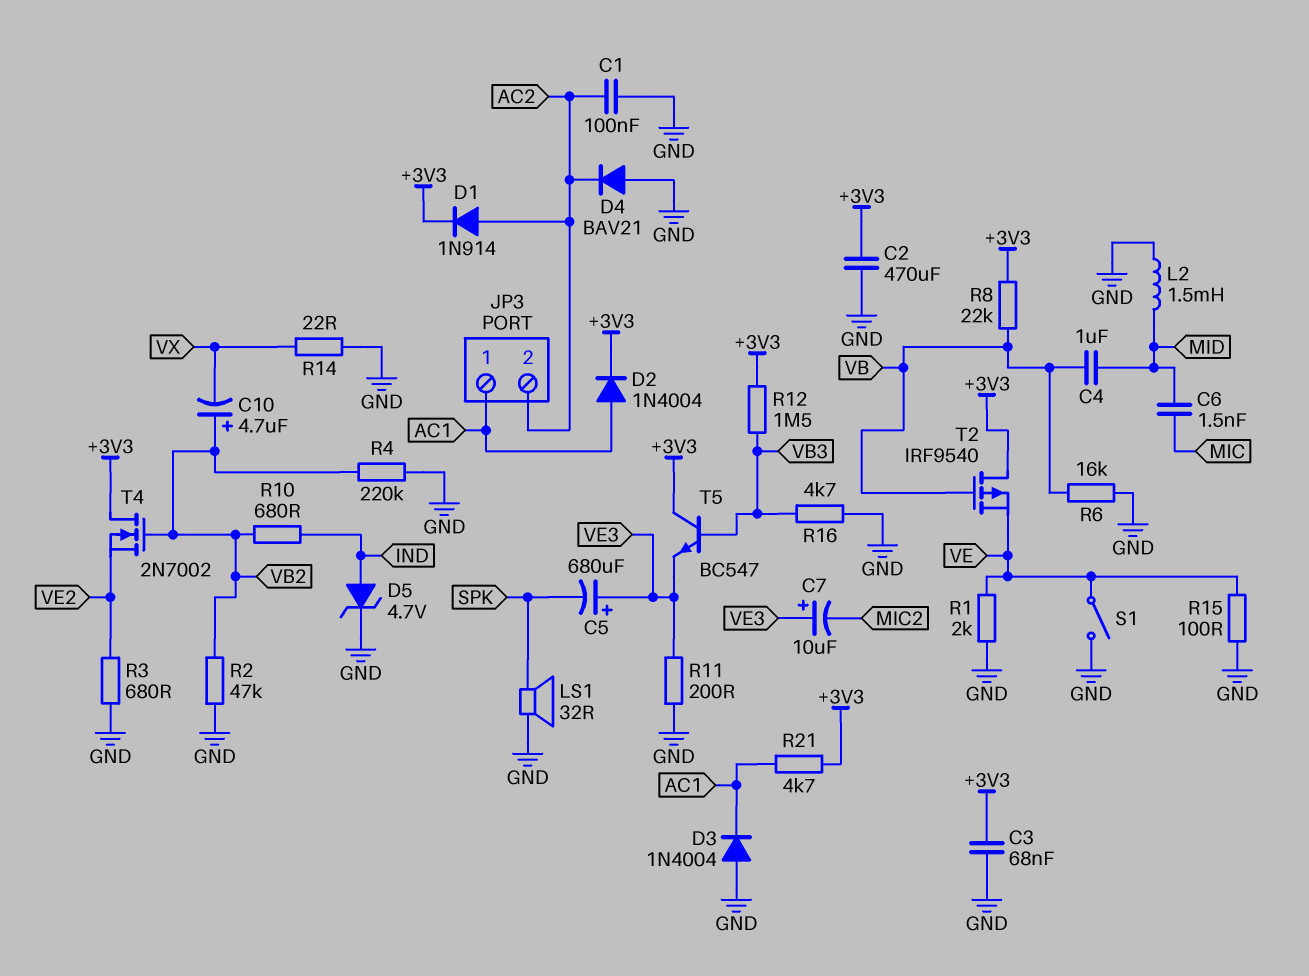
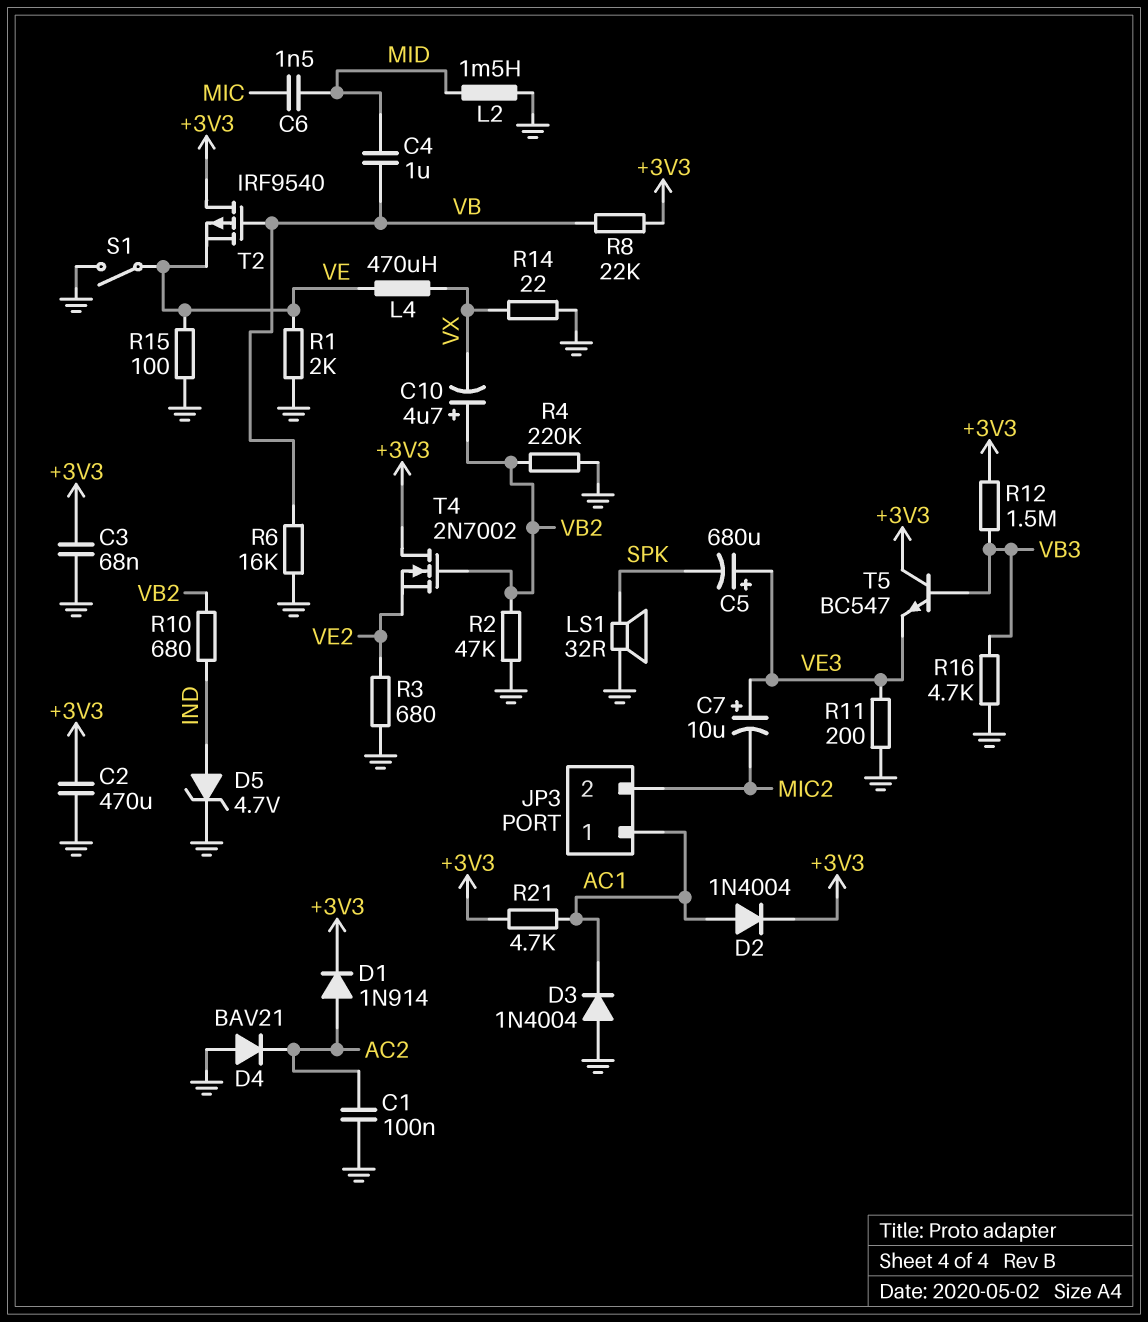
JP3 pin 2: AC2 -> MIC2
L4: none -> 470uH (VE, VX)

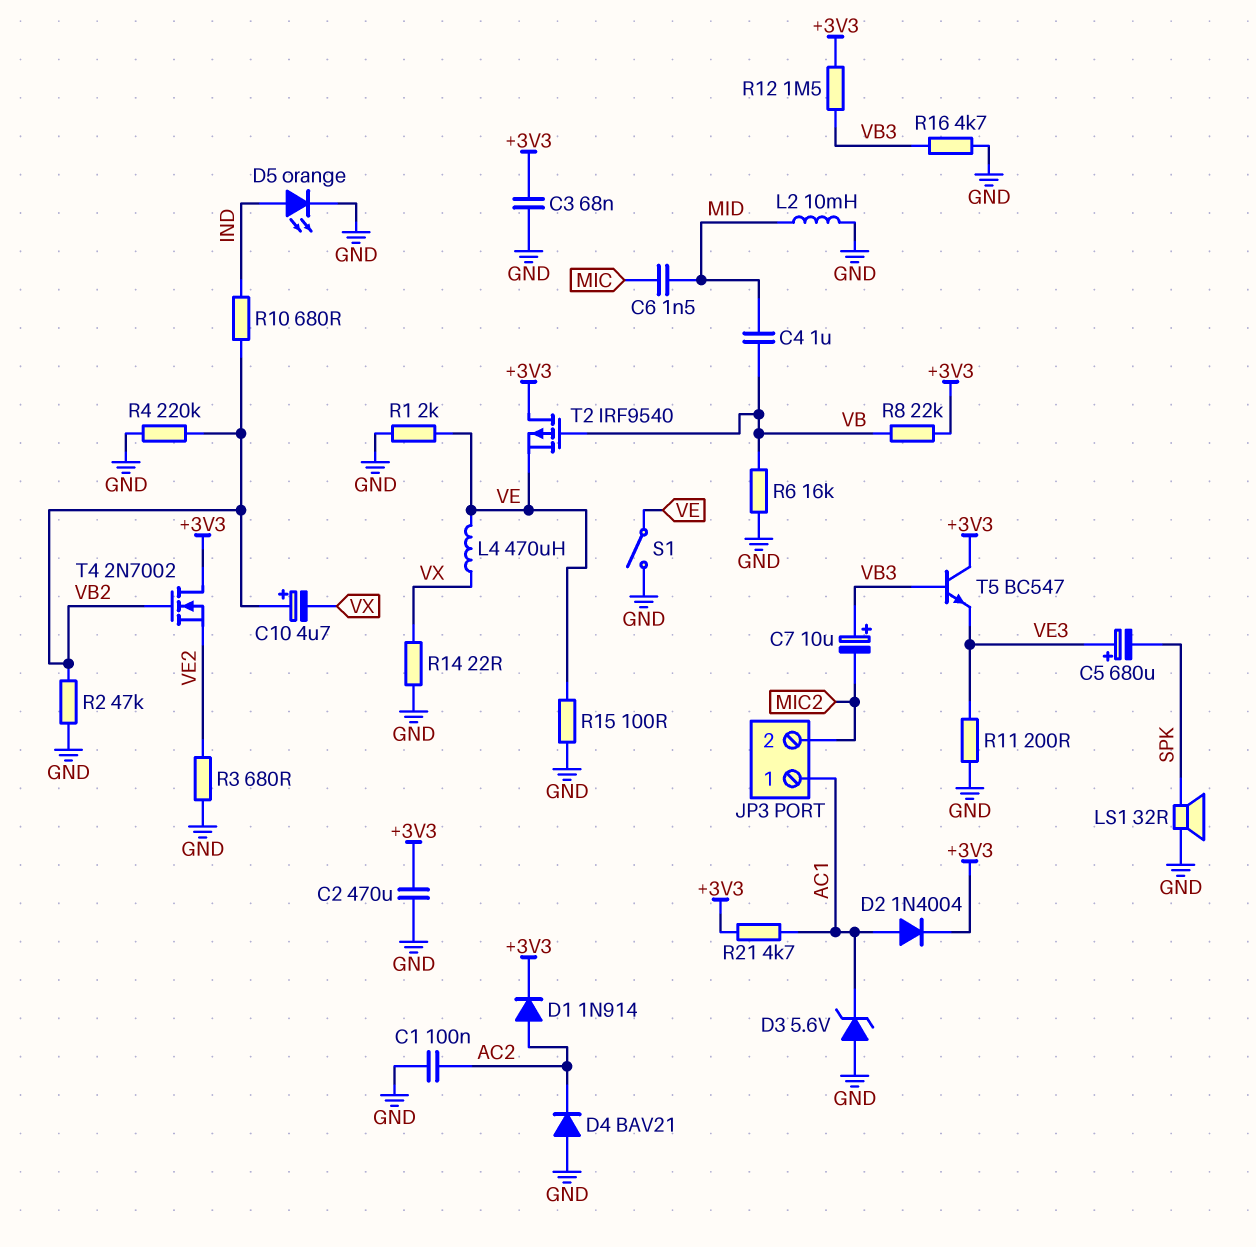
C7: 10uF (plus VE3, minus MIC2) -> 10uF (plus VB3, minus MIC2)
D3: diode 1N4004 (A GND, K AC1) -> zener 5.6V (A GND, K AC1)
D5: zener 4.7V (A IND, K GND) -> LED orange (A IND, K GND)
L2: 1.5mH (GND, MID) -> 10mH (GND, MID)

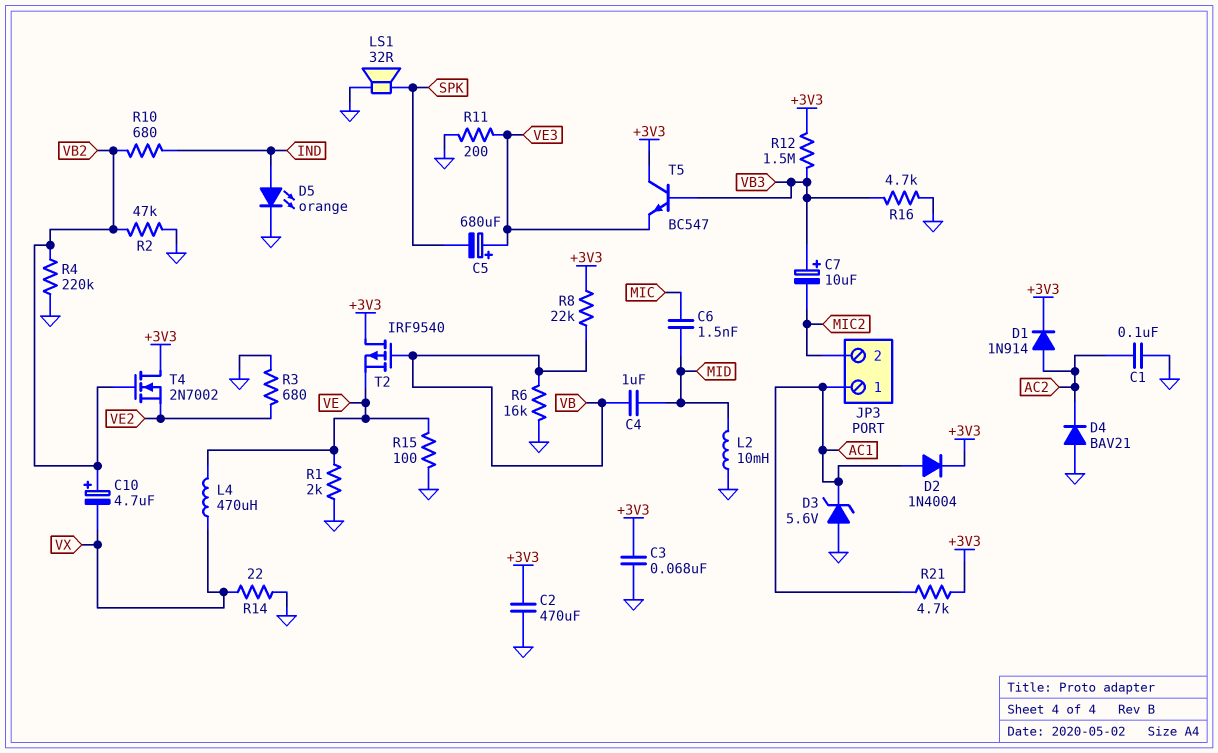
S1: switch (GND, VE) -> none

